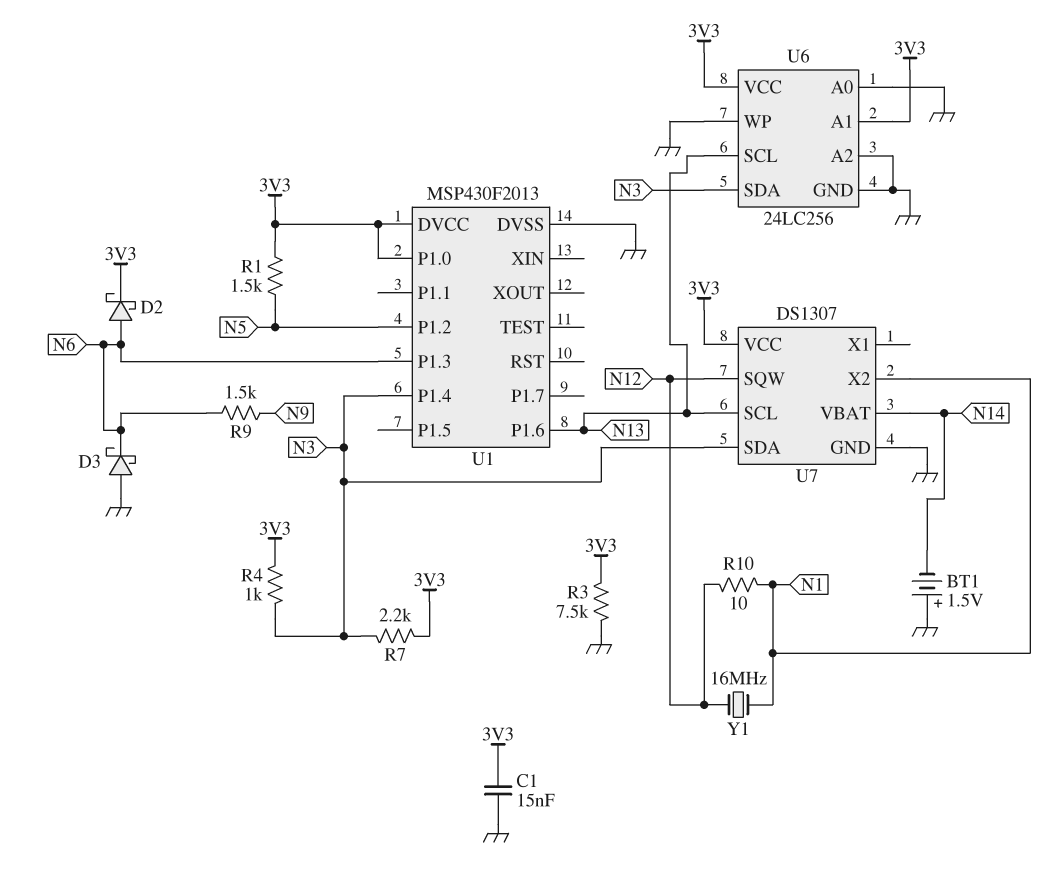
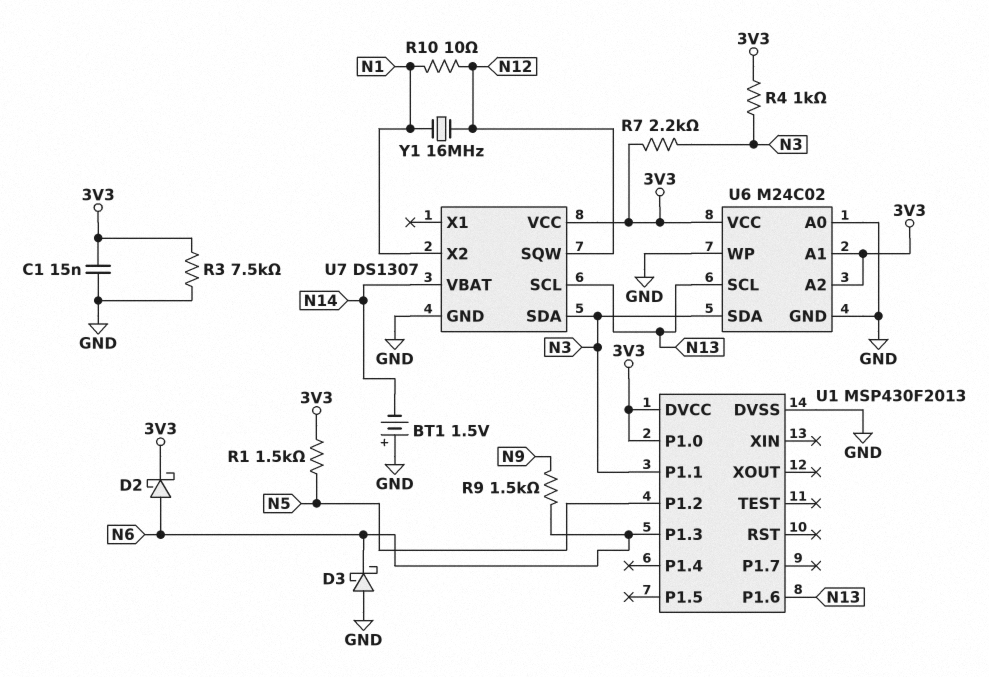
U1 pin P1.1: none -> N3
U1 pin P1.4: N3 -> none
U6: 24LC256 -> M24C02
U6 pin A2: GND -> 3V3

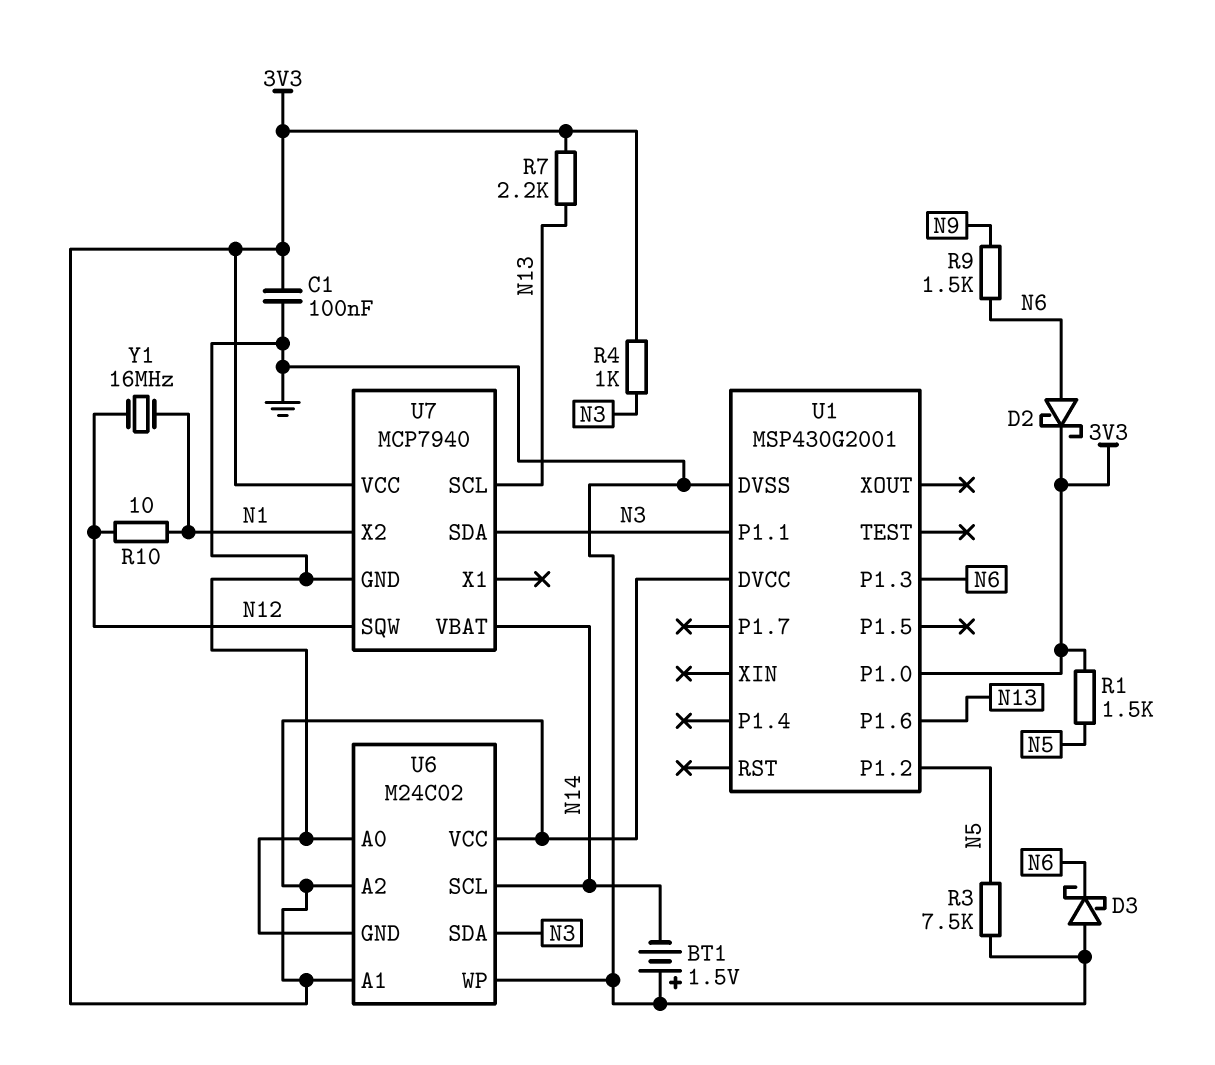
C1: 15nF (3V3, GND) -> 100nF (3V3, GND)
R3: 7.5k (3V3, GND) -> 7.5k (GND, N5)
R7: 2.2k (3V3, N3) -> 2.2k (3V3, N13)
U1: MSP430F2013 -> MSP430G2001
U6 pin SCL: N13 -> N14
U7: DS1307 -> MCP7940

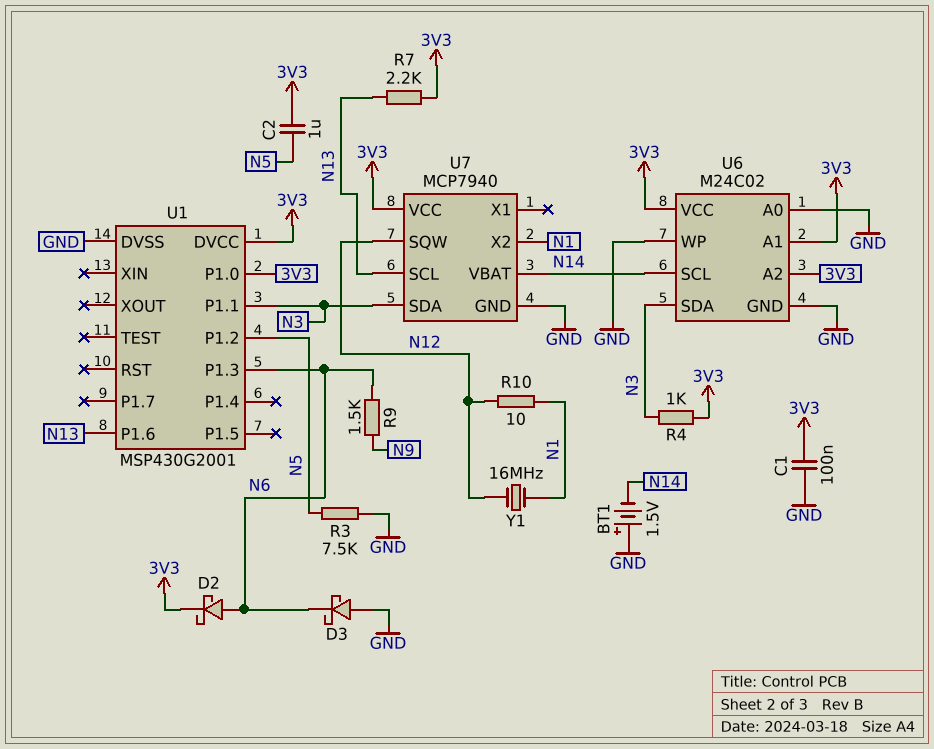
C2: none -> 1uF (3V3, N5)
R1: 1.5k (3V3, N5) -> none

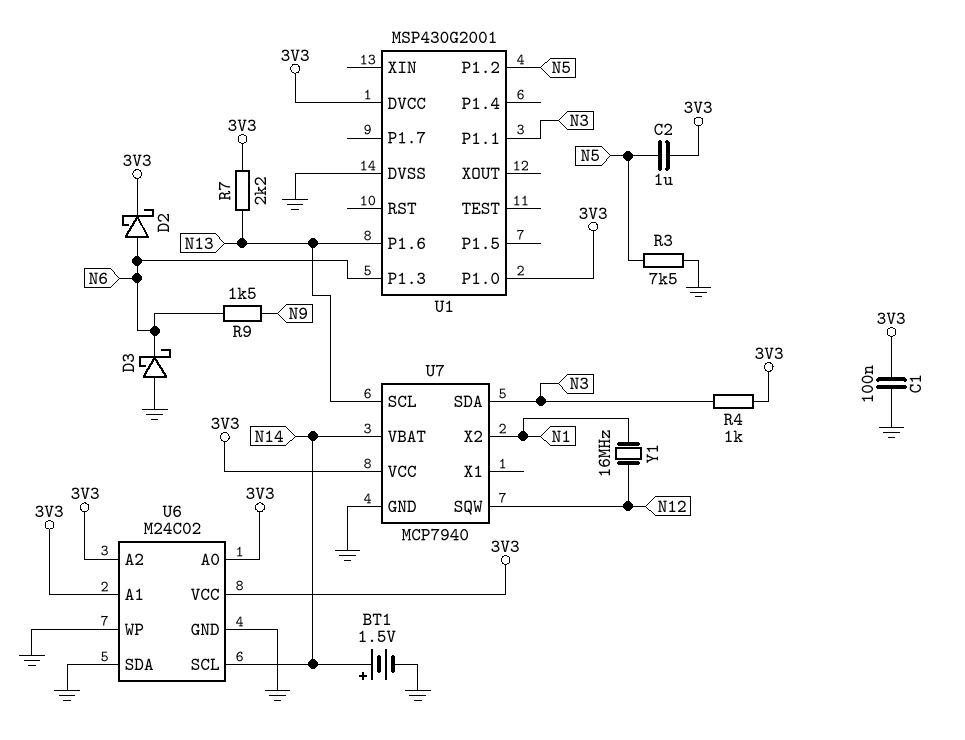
BT1: 1.5V (plus GND, minus N14) -> 1.5V (plus N14, minus GND)
R10: 10 (N1, N12) -> none
U6 pin A0: GND -> 3V3
U6 pin SDA: N3 -> GND

